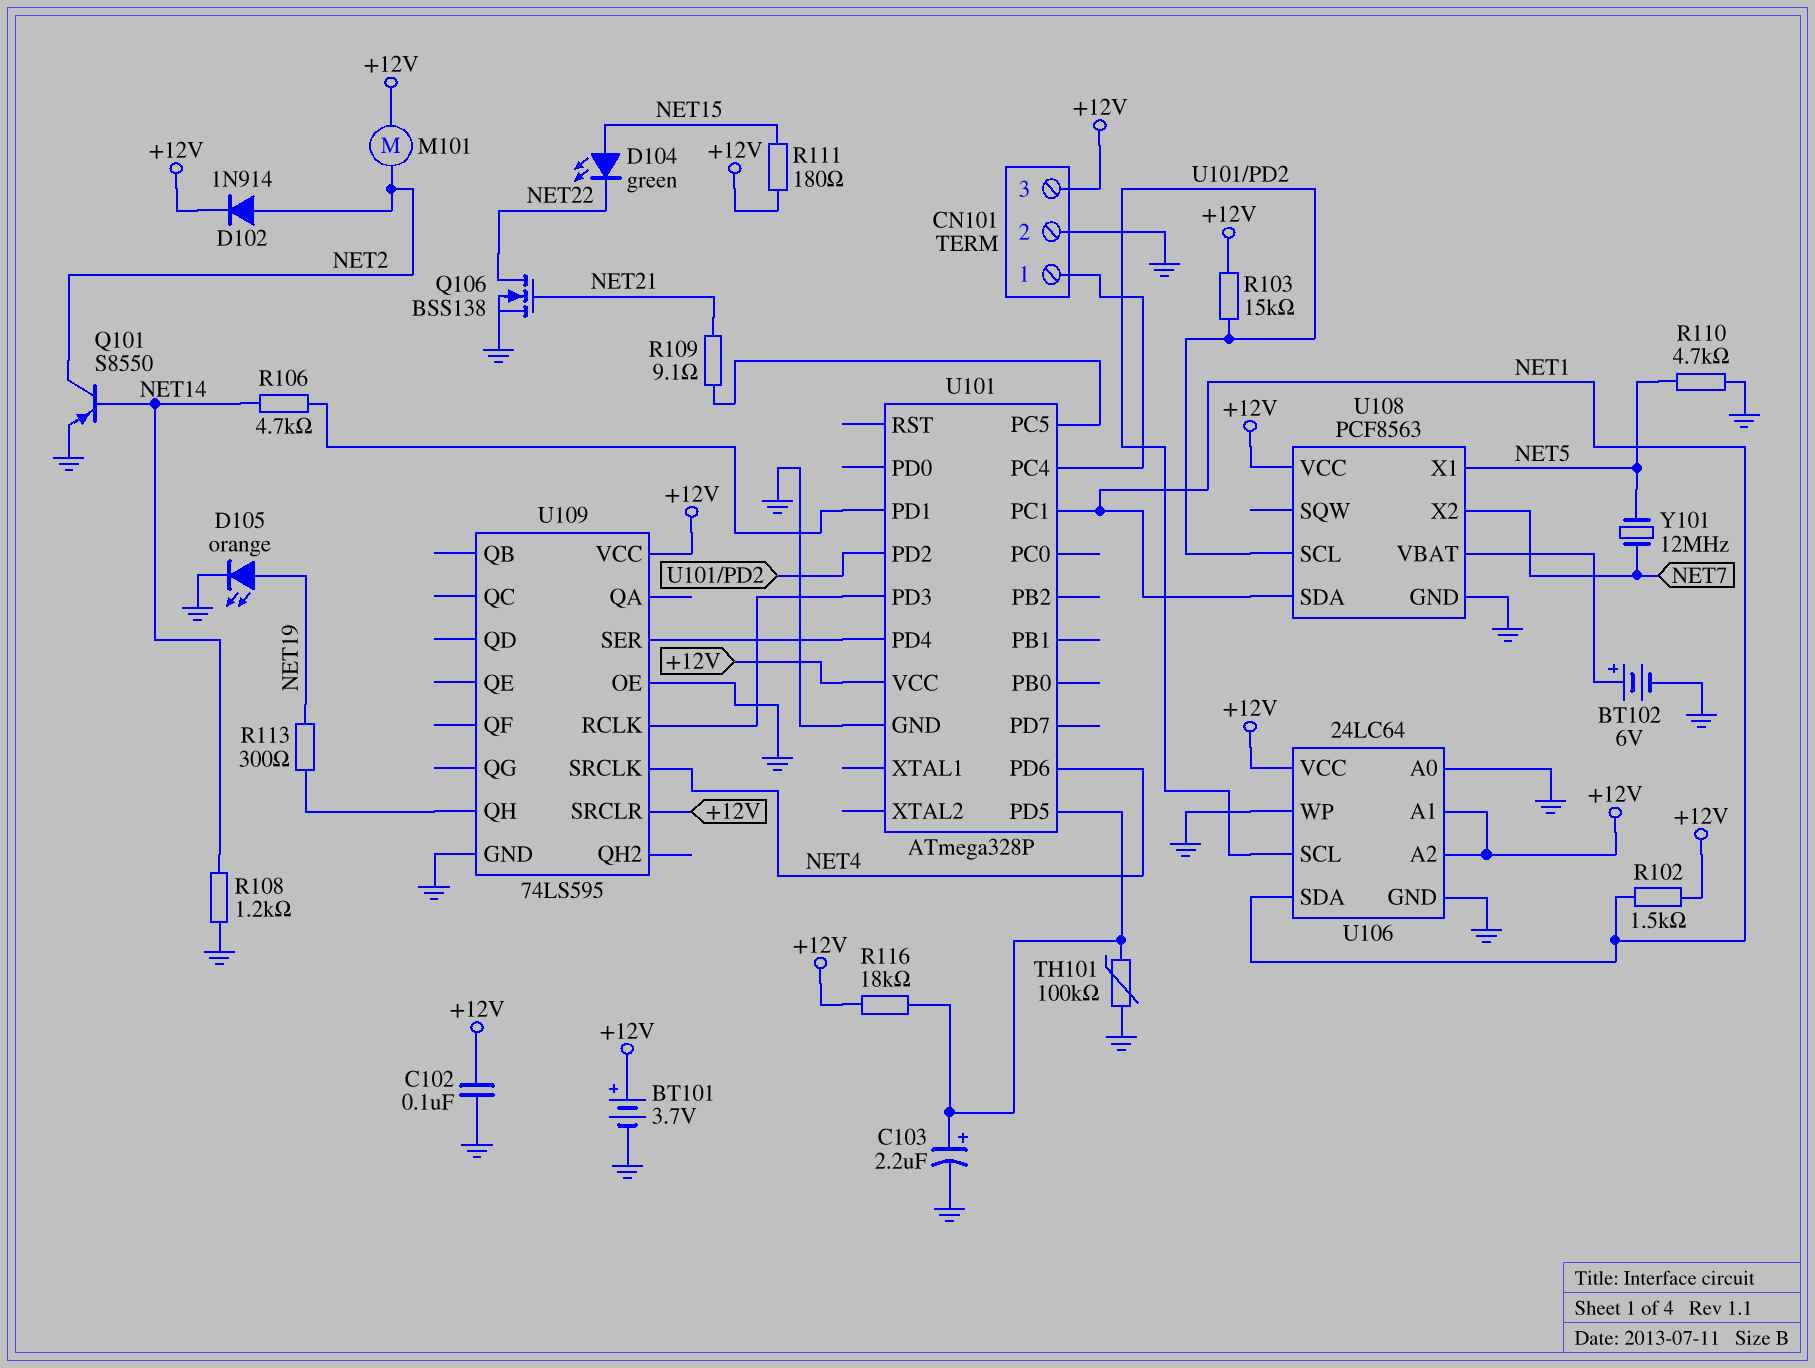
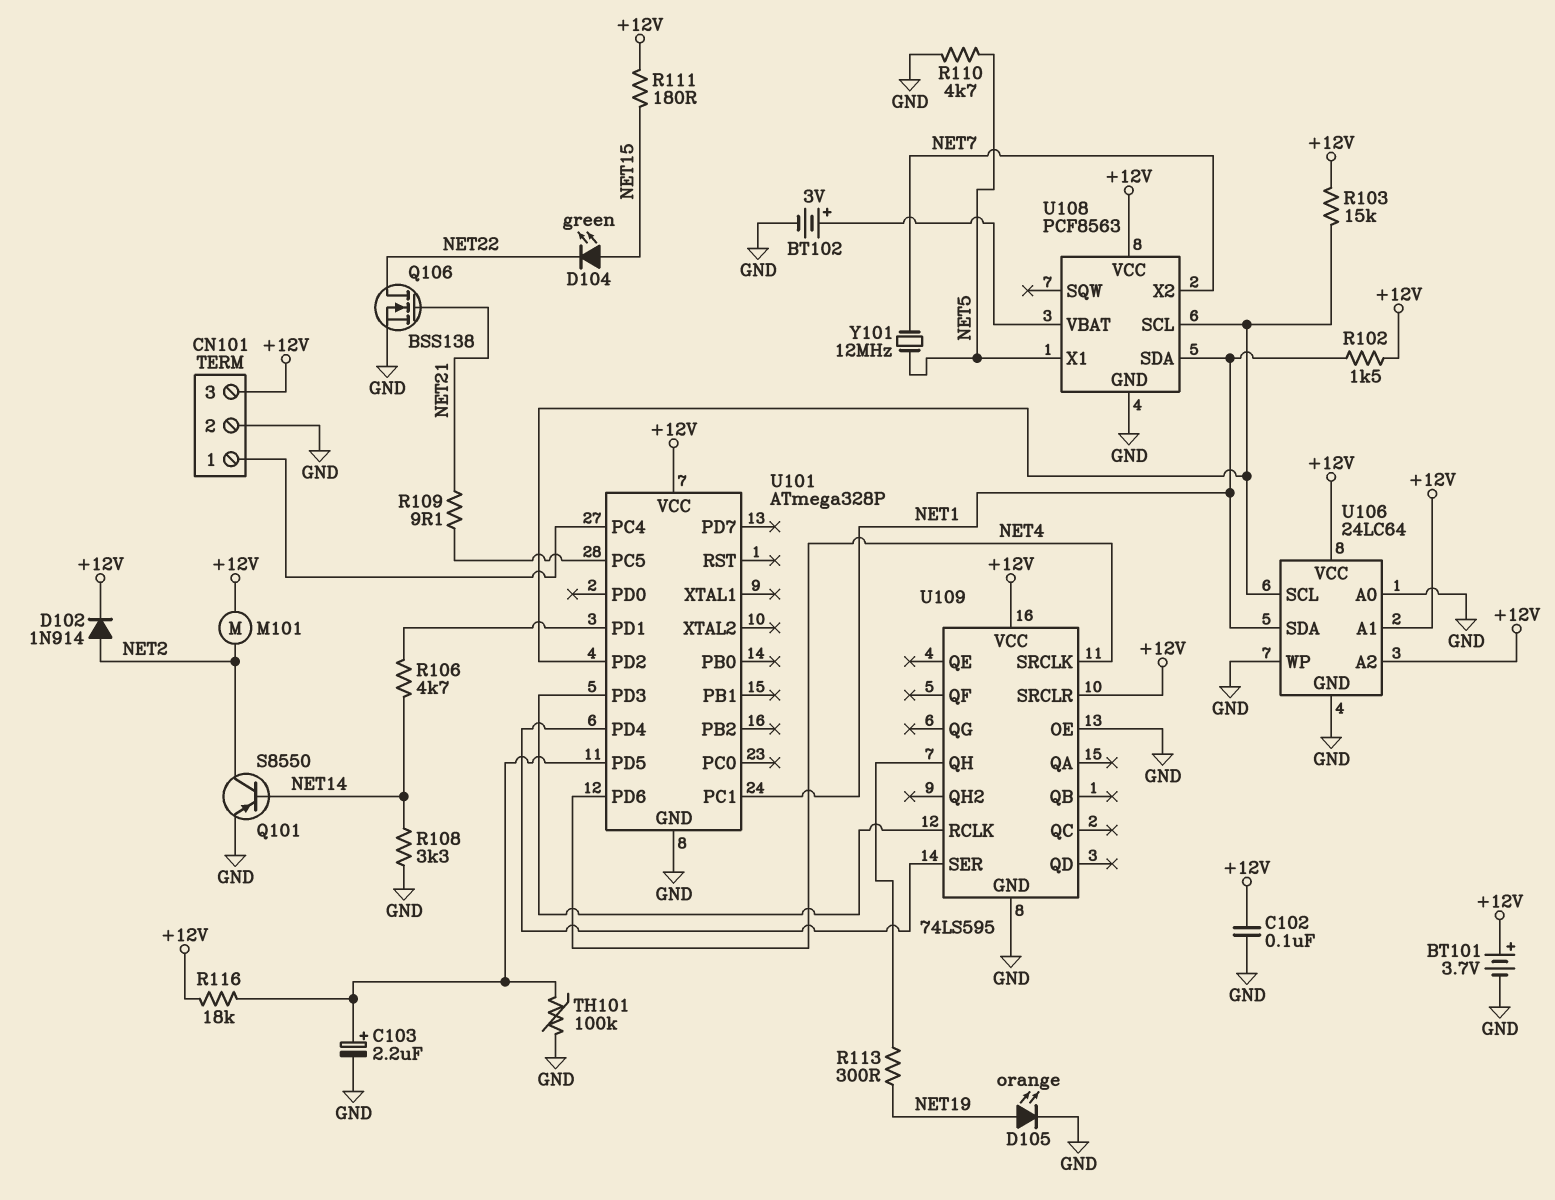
BT102: 6V (plus U108/VBAT, minus GND) -> 3V (plus U108/VBAT, minus GND)
R108: 1.2k (GND, NET14) -> 3.3k (GND, NET14)

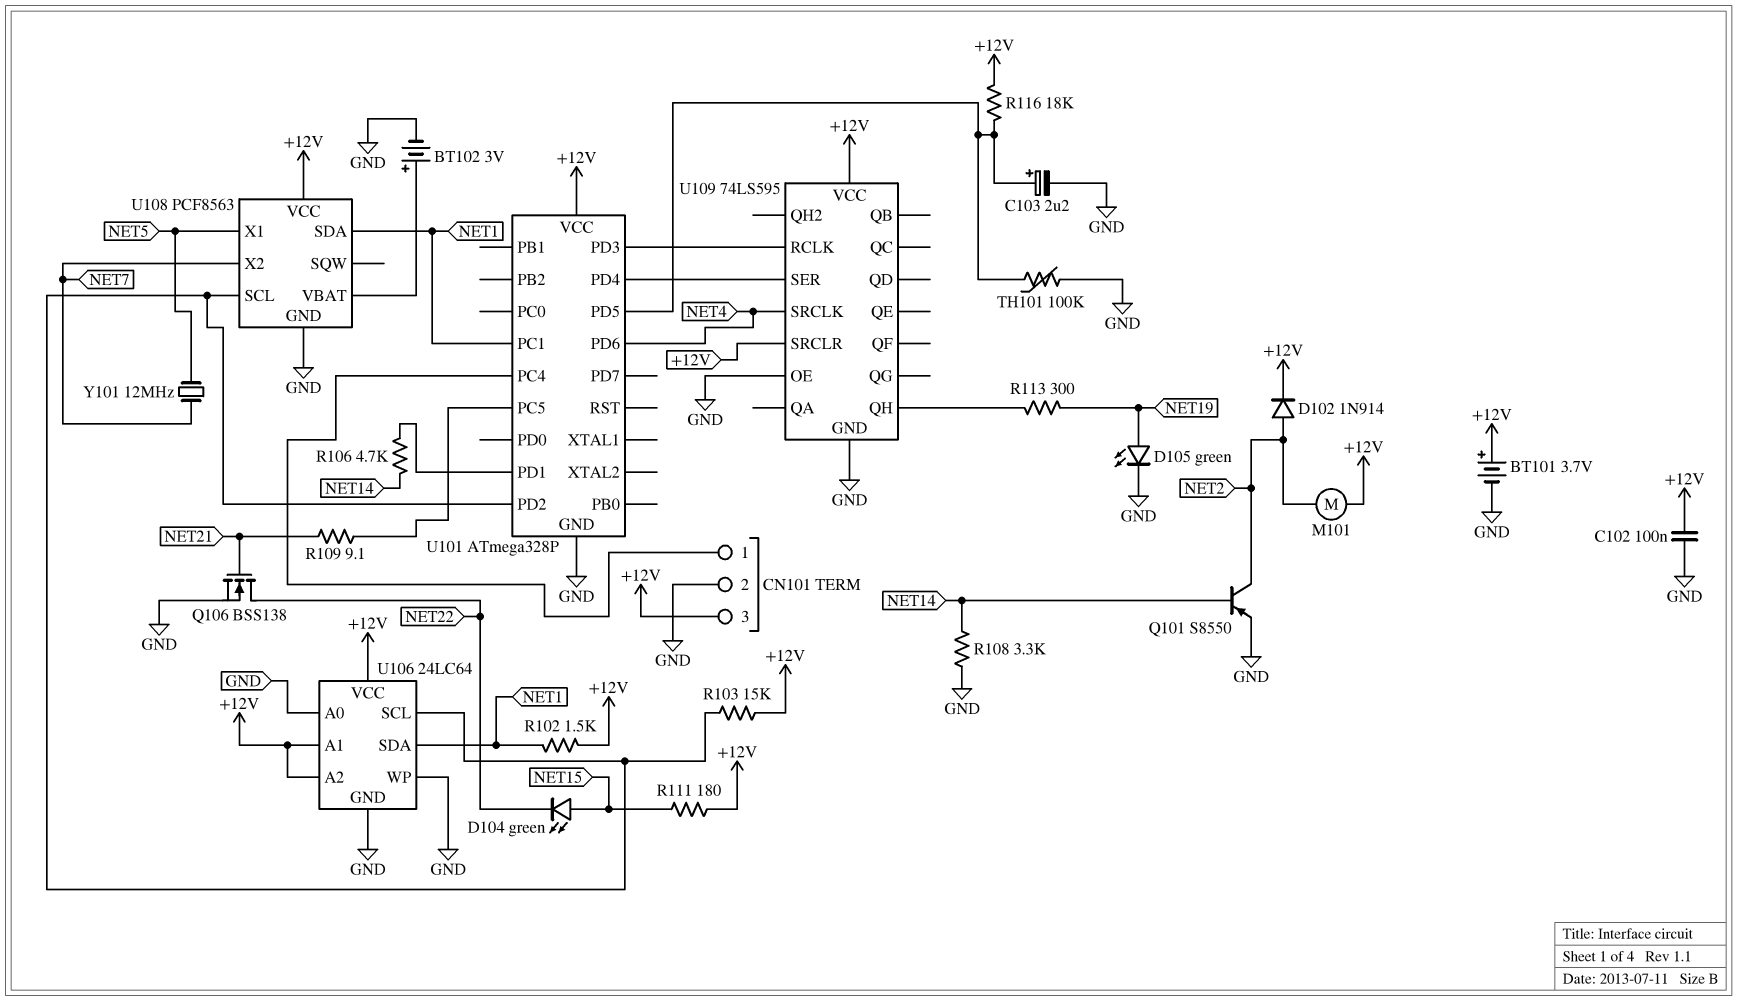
D105: LED orange (A NET19, K GND) -> LED green (A NET19, K GND)
R110: 4.7k (GND, NET5) -> none

